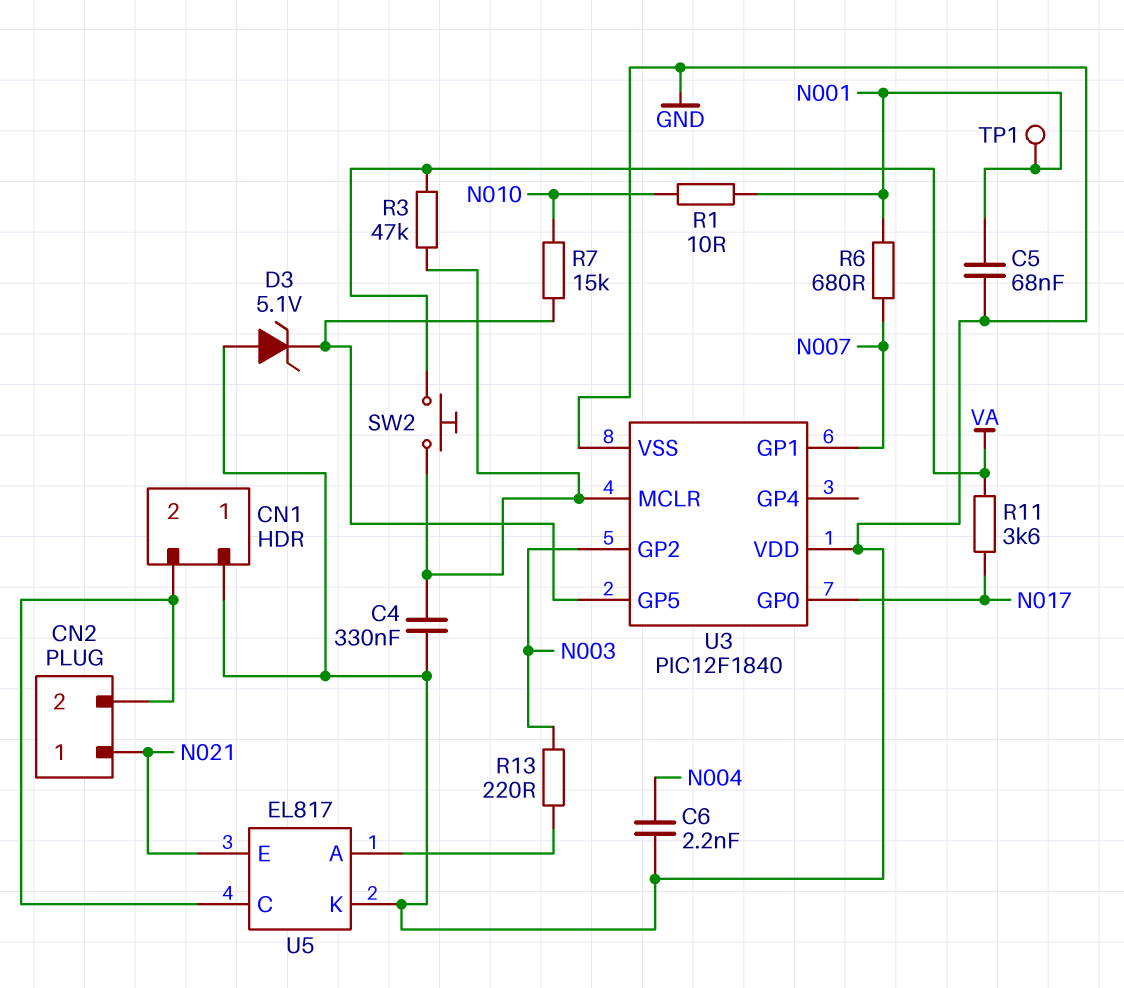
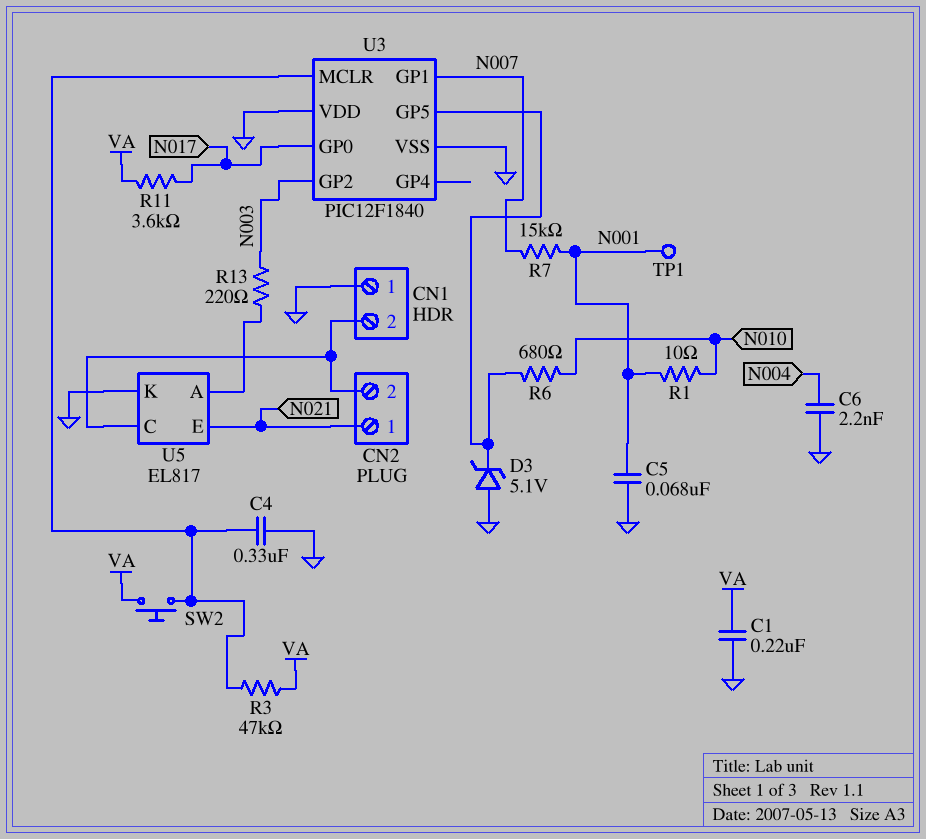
C1: none -> 220nF (GND, VA)
R6: 680 (N001, N007) -> 680 (N010, U3/GP5)
R7: 15k (N010, U3/GP5) -> 15k (N001, N007)

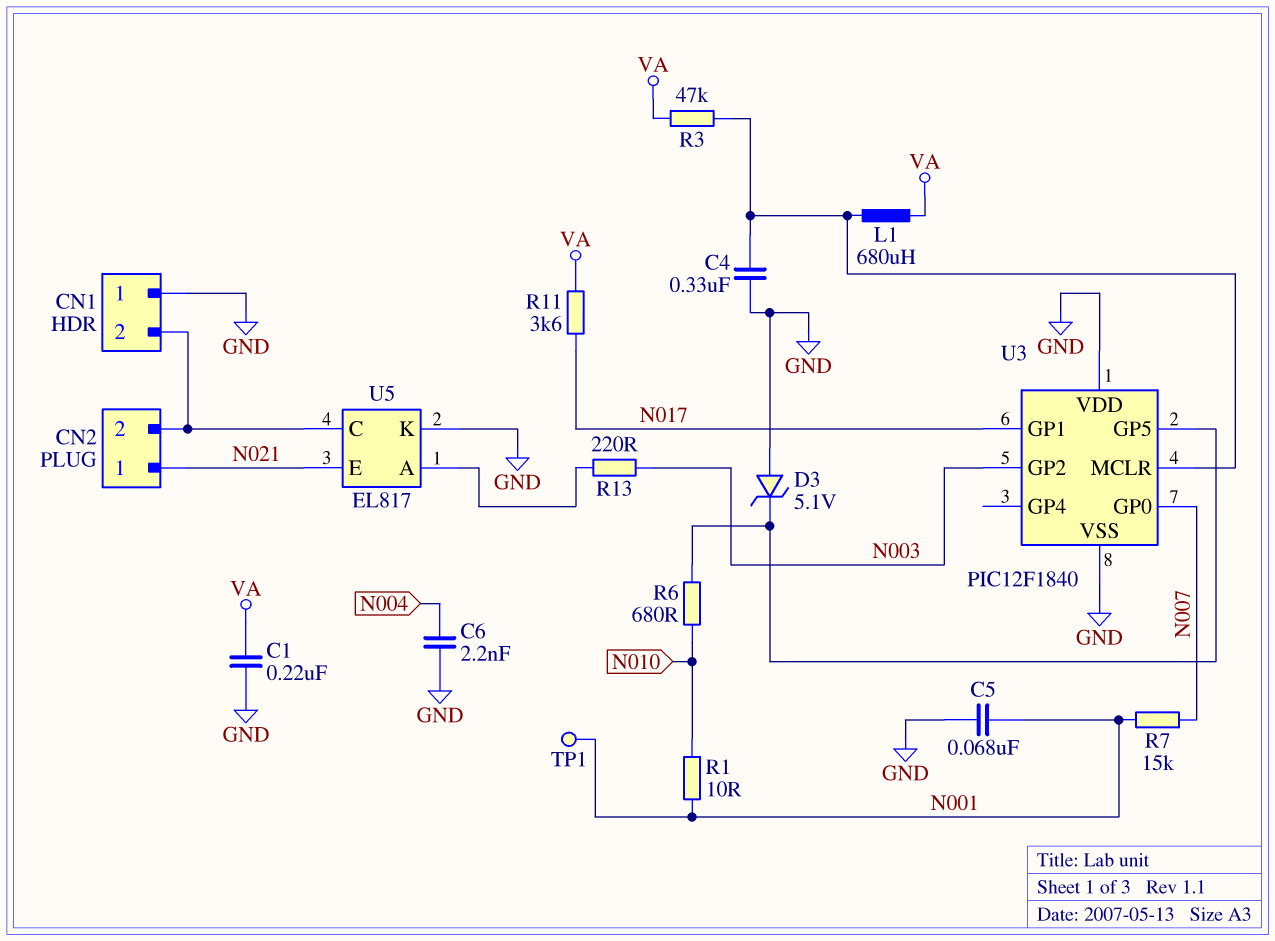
L1: none -> 680uH (U3/MCLR, VA)
SW2: button (U3/MCLR, VA) -> none
U3 pin GP0: N017 -> N007
U3 pin GP1: N007 -> N017

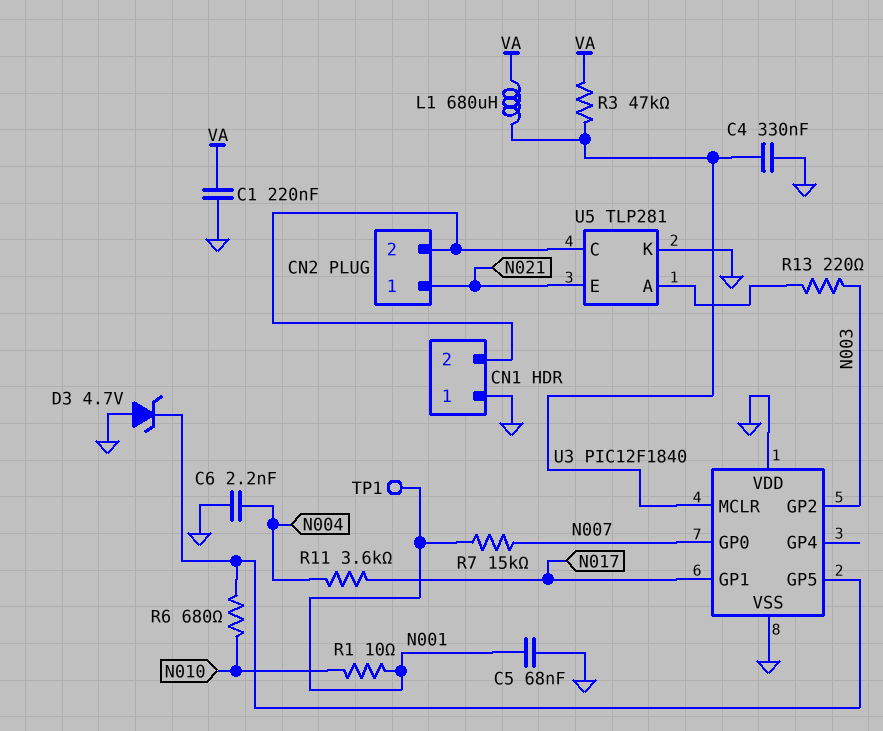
D3: zener 5.1V (A GND, K U3/GP5) -> zener 4.7V (A GND, K U3/GP5)
R11: 3.6k (N017, VA) -> 3.6k (N004, N017)
U5: EL817 -> TLP281

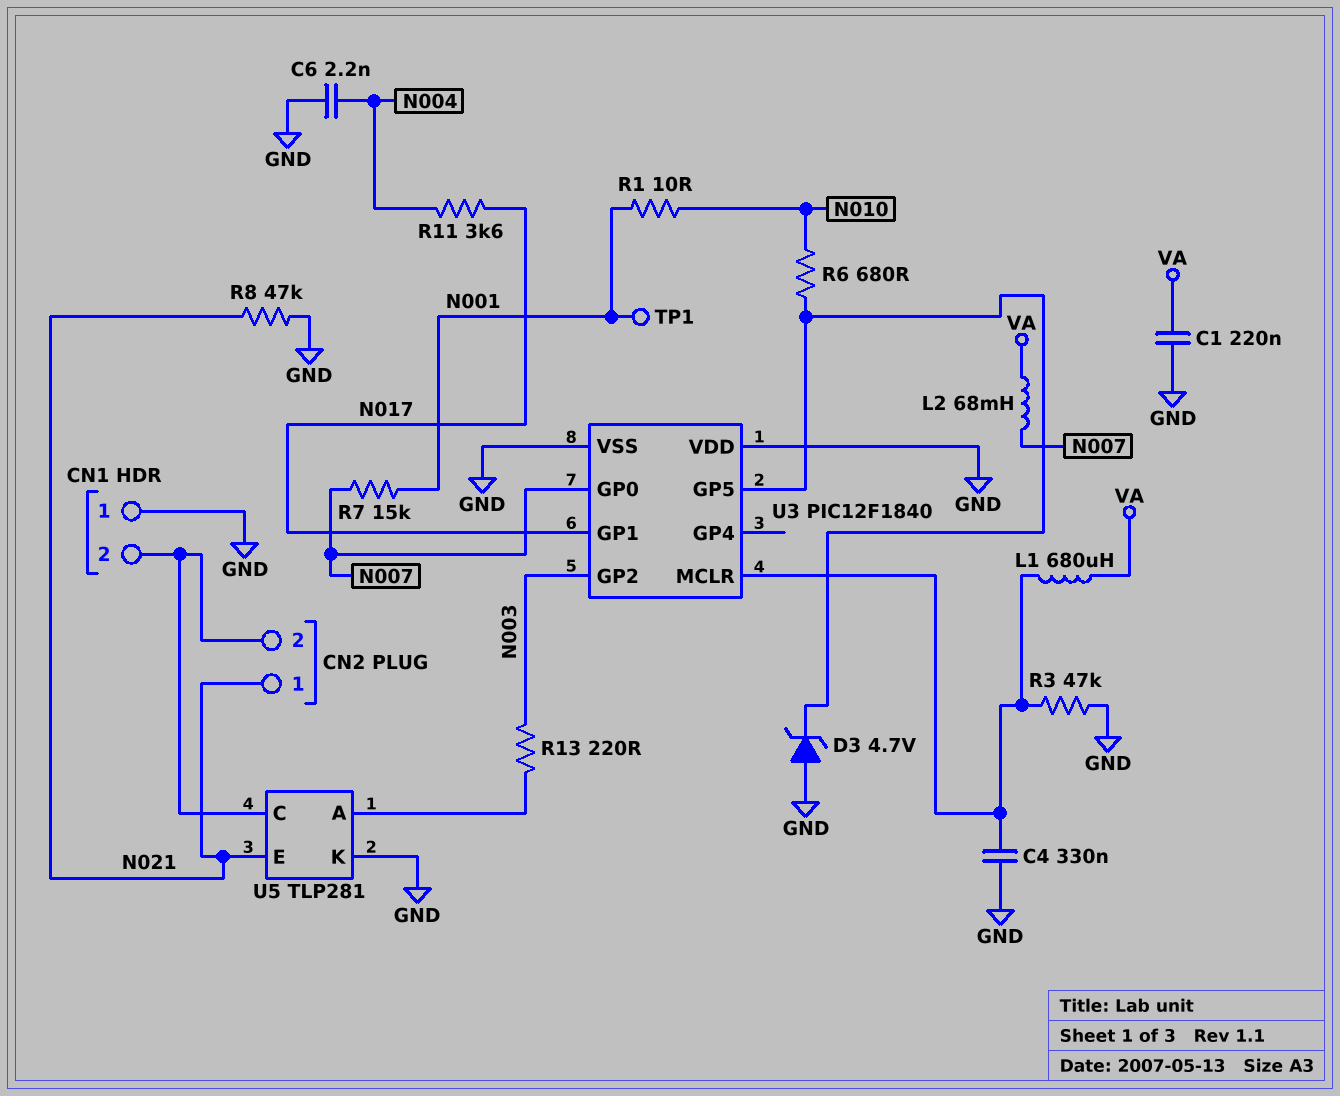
C5: 68nF (GND, N001) -> none
L2: none -> 68mH (N007, VA)
R3: 47k (U3/MCLR, VA) -> 47k (GND, U3/MCLR)
R8: none -> 47k (GND, N021)

